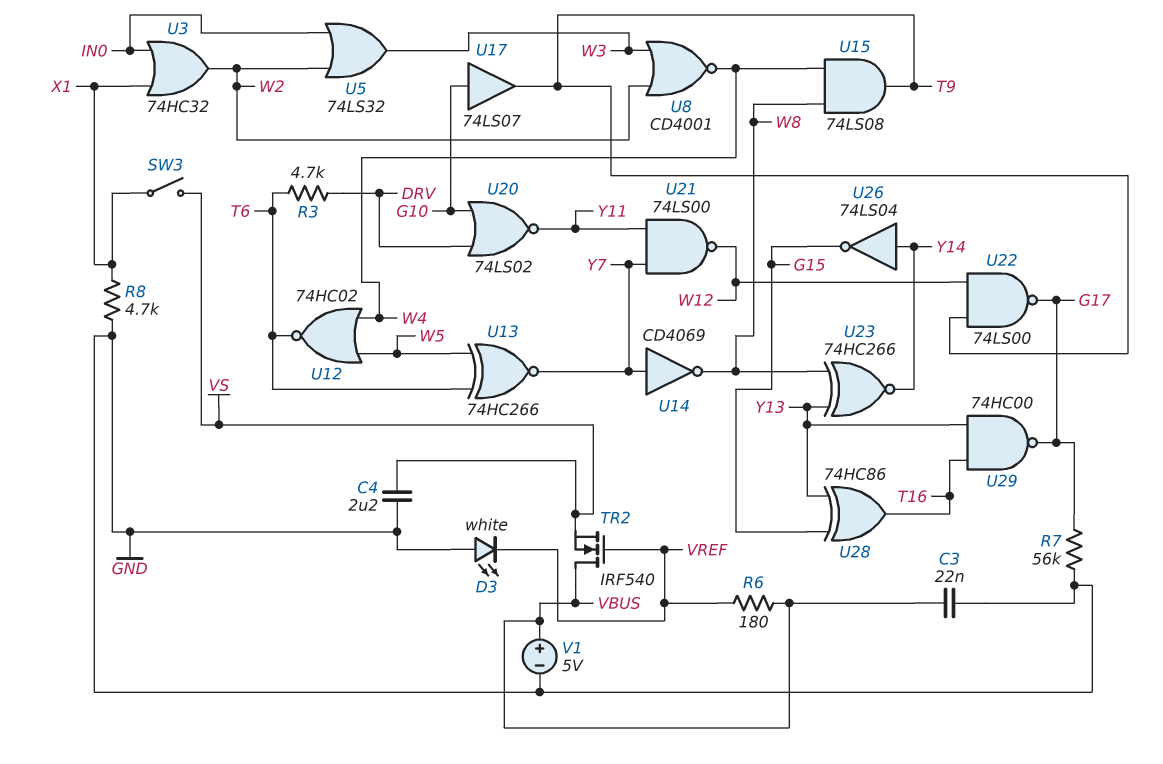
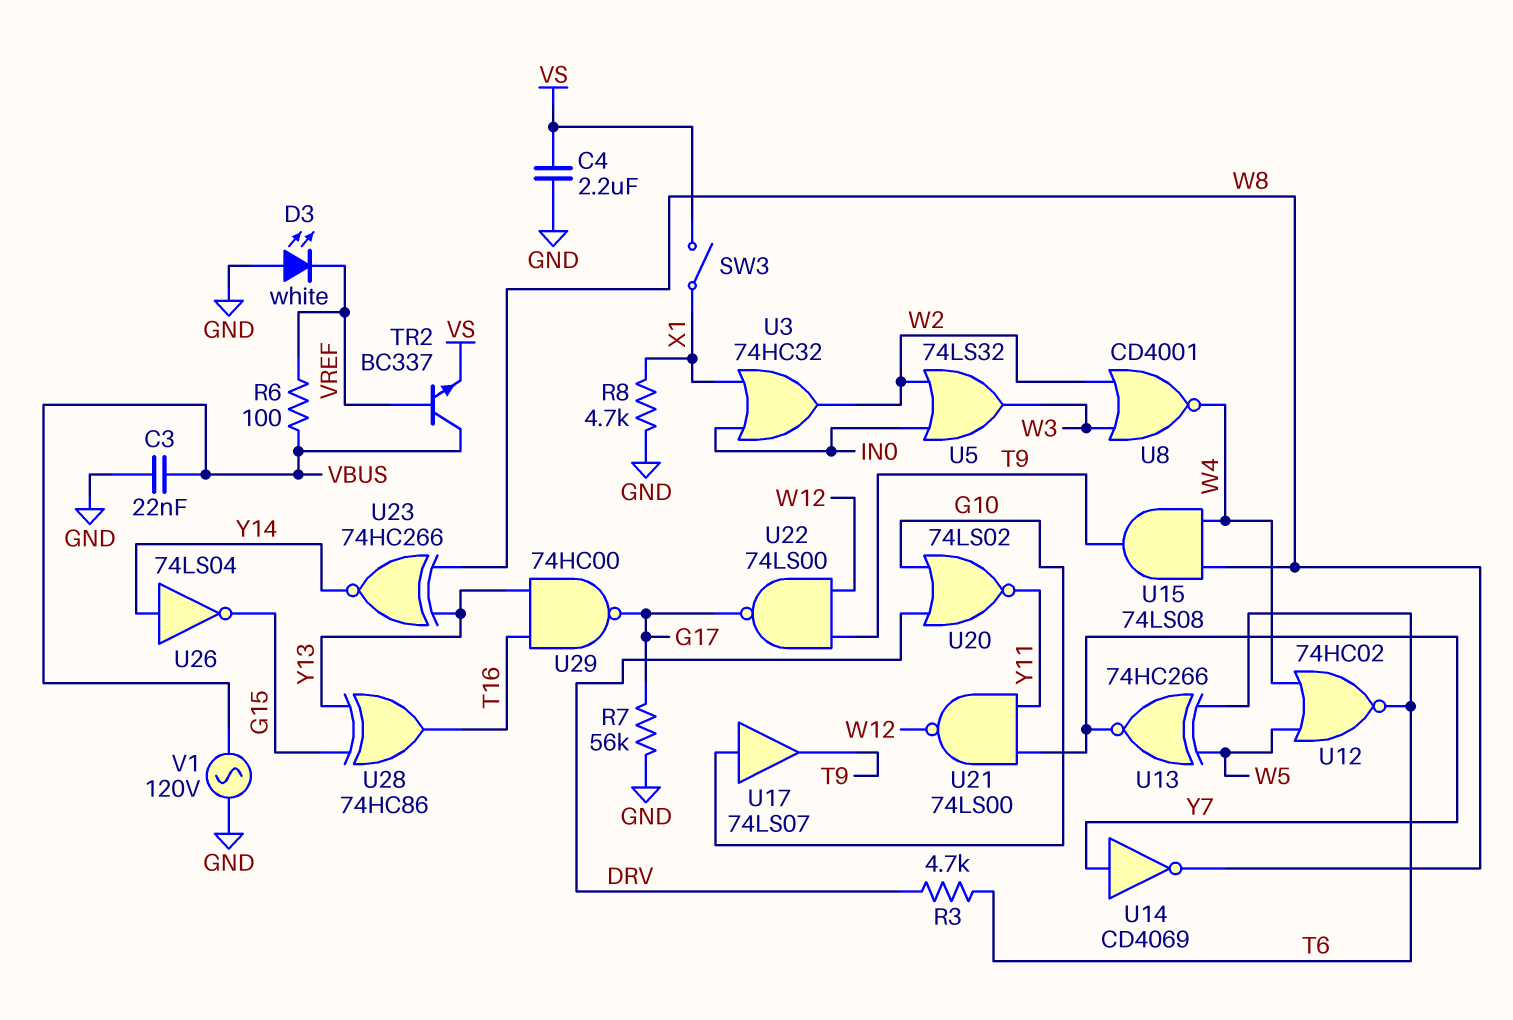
R6: 180 (VBUS, VREF) -> 100 (VBUS, VREF)
TR2: NMOS IRF540 (G VREF, D VBUS, S VS) -> NPN BC337 (B VREF, C VBUS, E VS)
V1: 5V (plus VBUS, minus GND) -> AC 120V (GND, VBUS)

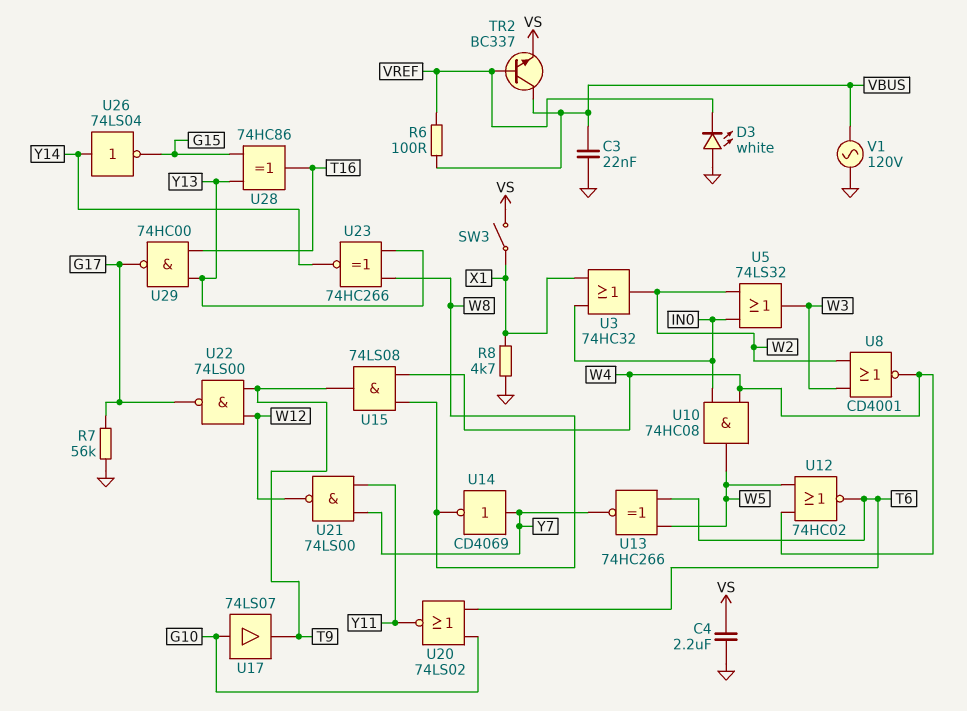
R3: 4.7k (DRV, T6) -> none
U10: none -> AND 74HC08 (in IN0, in W4, out W5)
U20: NOR 74LS02 (in DRV, in G10, out Y11) -> NOR 74LS02 (in G10, in T6, out Y11)

